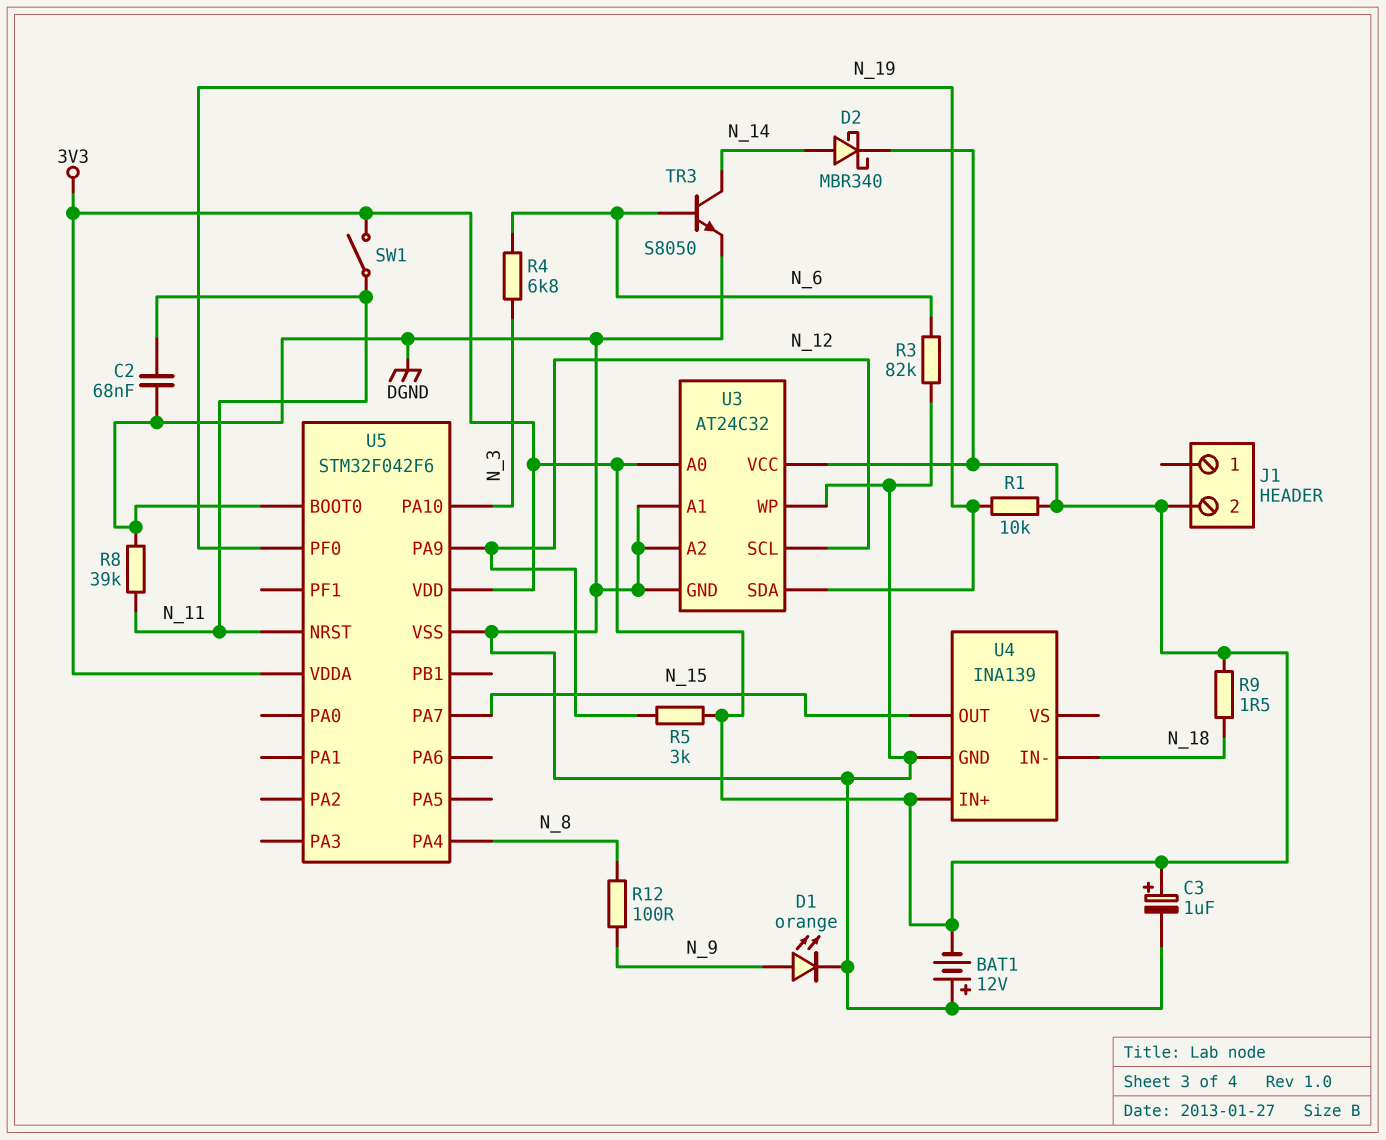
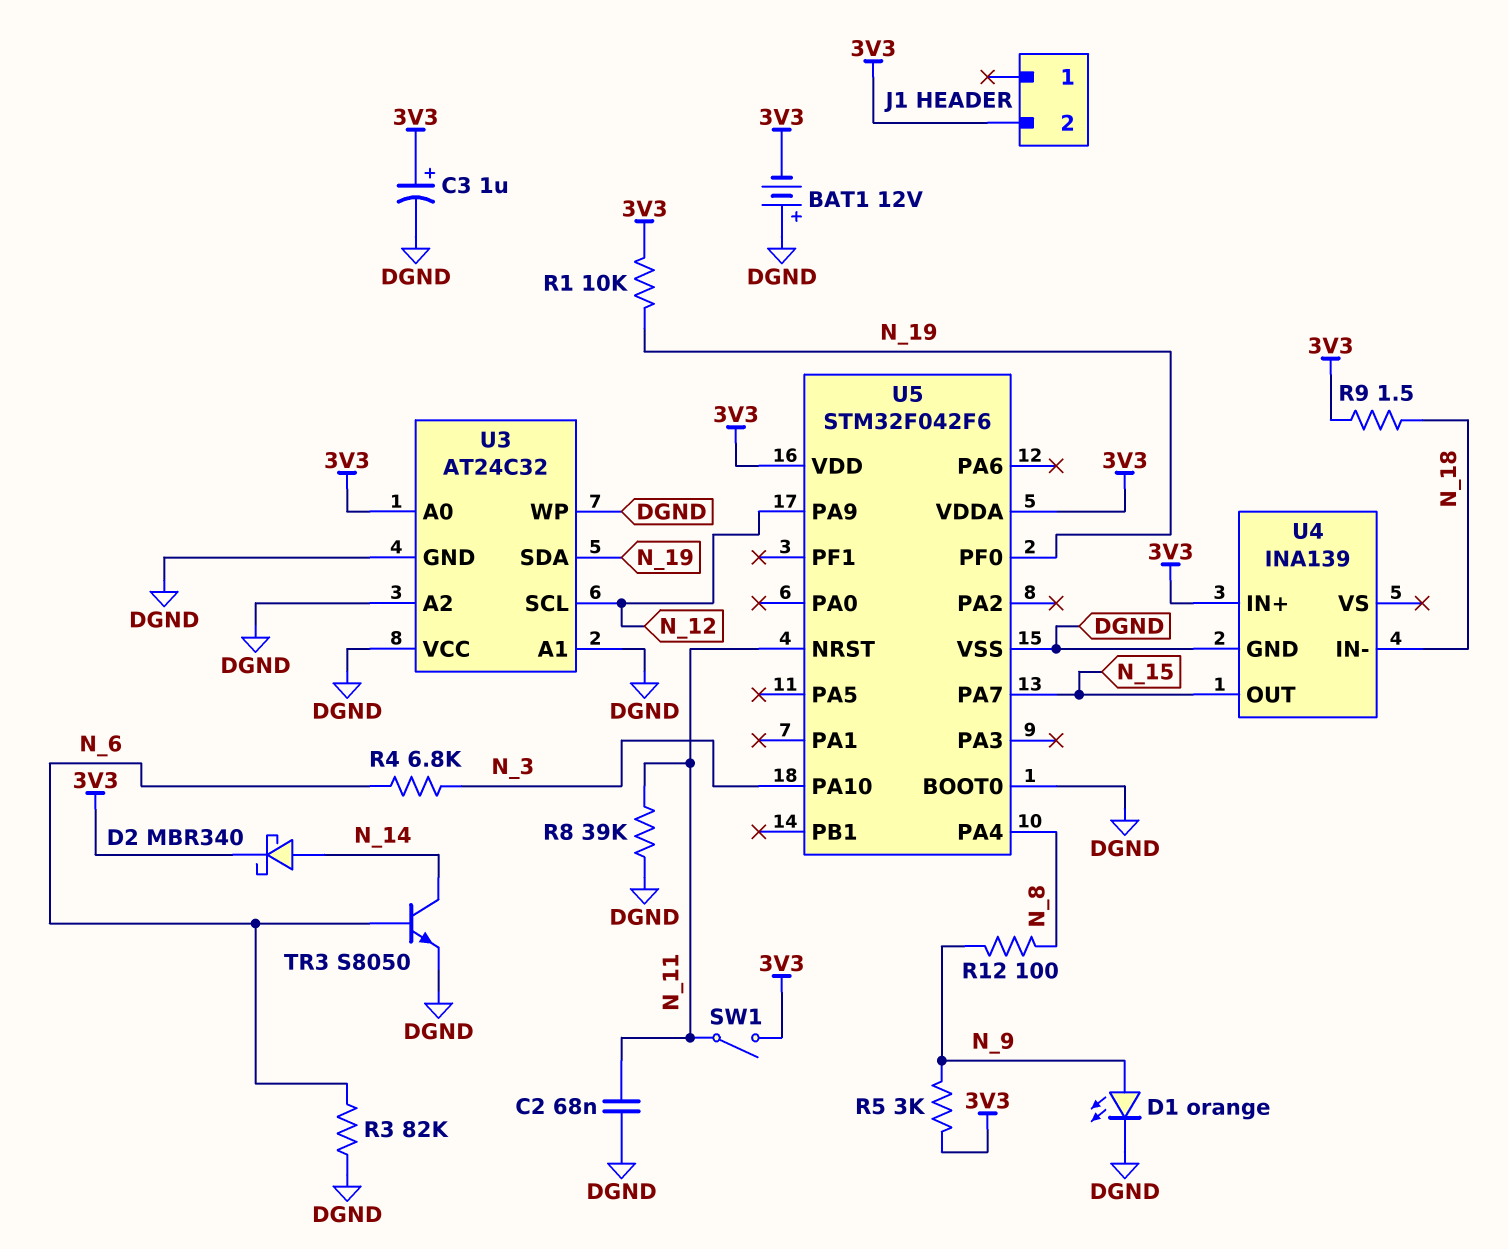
R5: 3k (3V3, N_12) -> 3k (3V3, N_9)
U3 pin VCC: 3V3 -> DGND

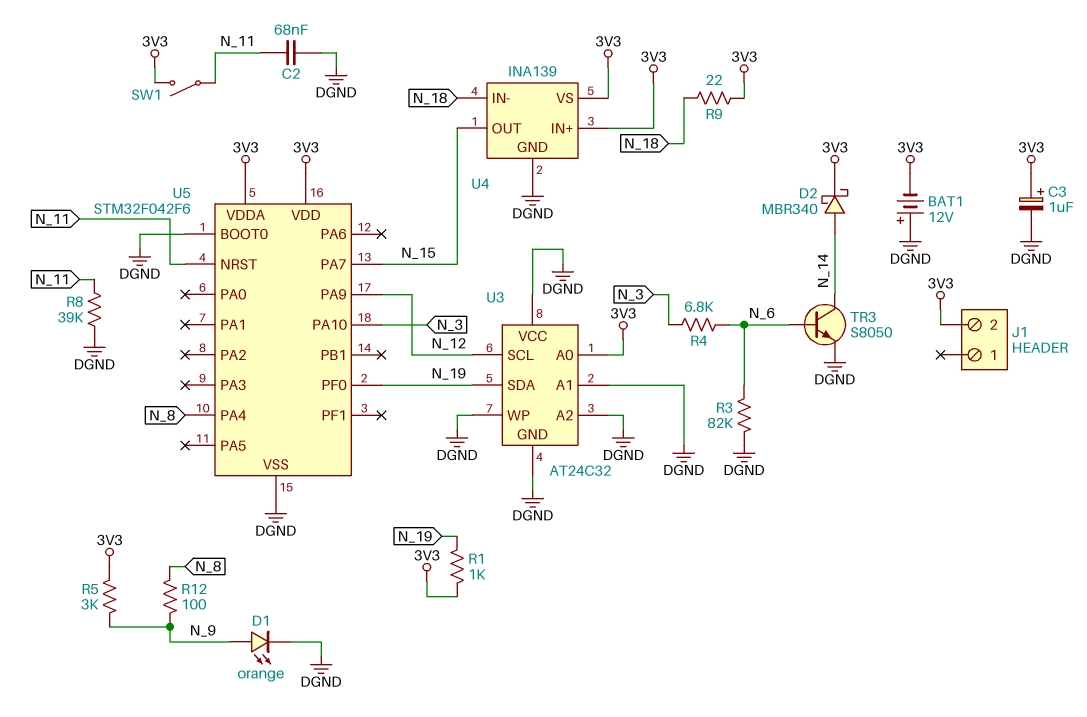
R1: 10k (3V3, N_19) -> 1k (3V3, N_19)
R9: 1.5 (3V3, N_18) -> 22 (3V3, N_18)
U4 pin VS: none -> 3V3

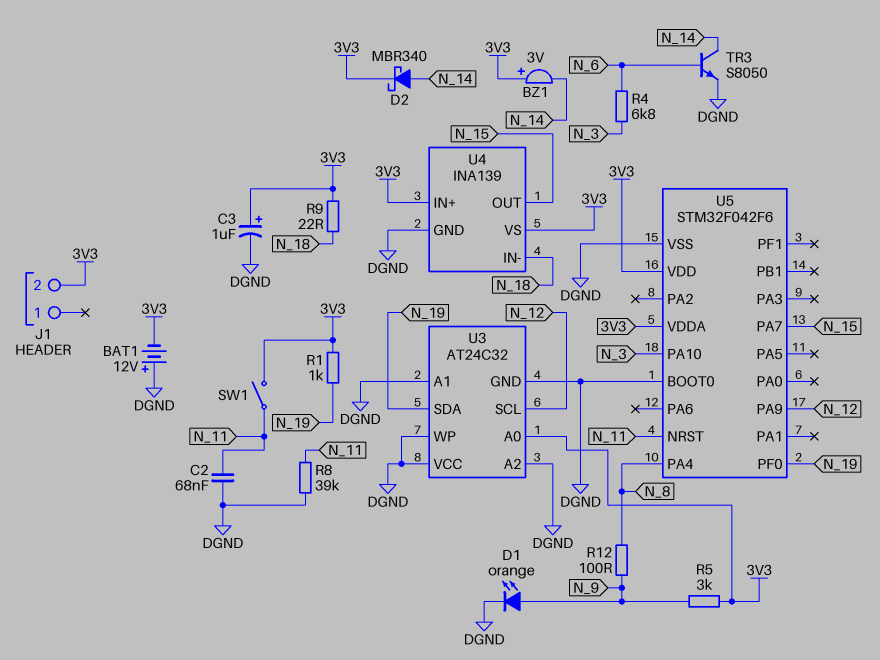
BZ1: none -> buzzer 3V (plus 3V3, minus N_14)
R3: 82k (DGND, N_6) -> none

